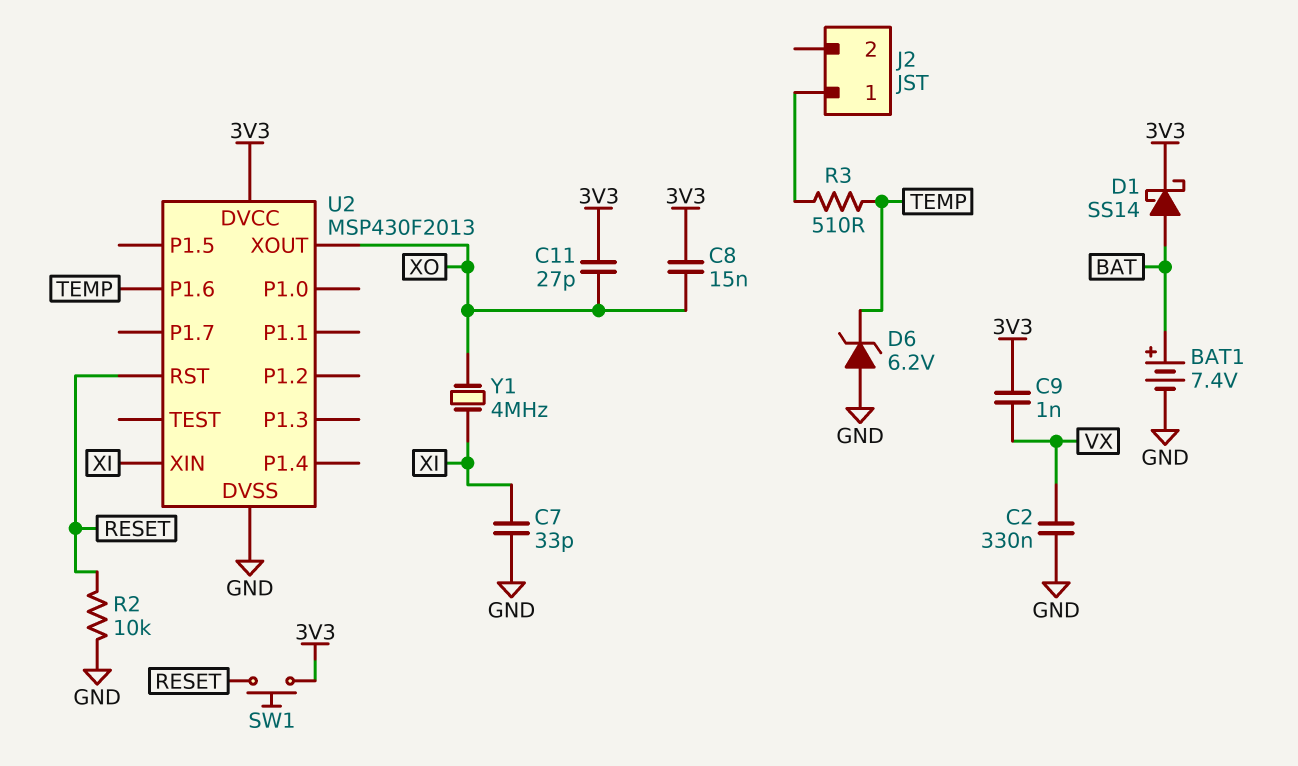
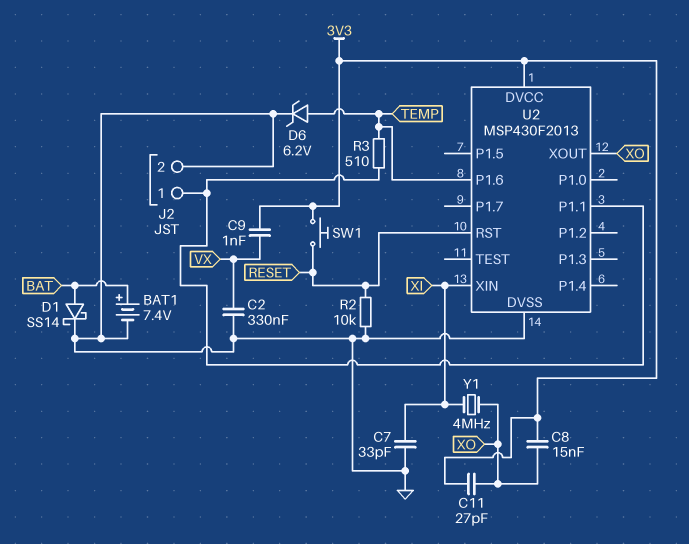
D1: schottky SS14 (A BAT, K 3V3) -> schottky SS14 (A BAT, K GND)
D6: zener 6.2V (A GND, K TEMP) -> zener 6.2V (A TEMP, K GND)
J2 pin 2: none -> GND
U2 pin P1.1: none -> J2/1

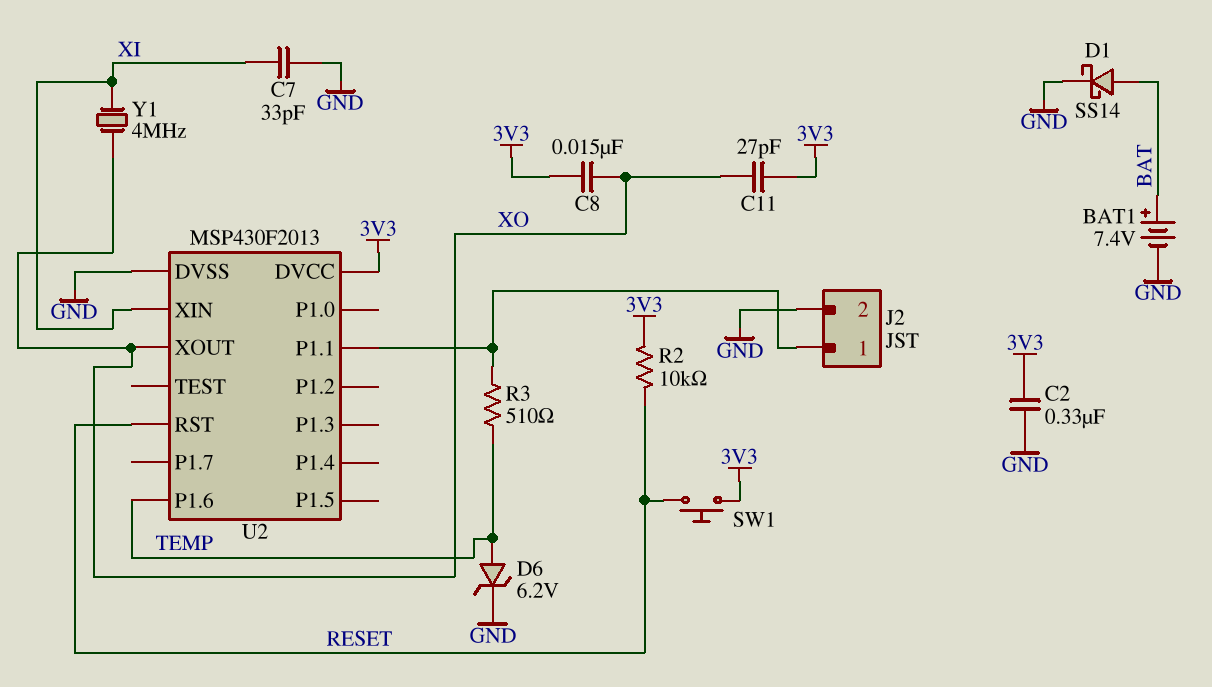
C2: 330nF (GND, VX) -> 330nF (3V3, GND)
C9: 1nF (3V3, VX) -> none
R2: 10k (GND, RESET) -> 10k (3V3, RESET)

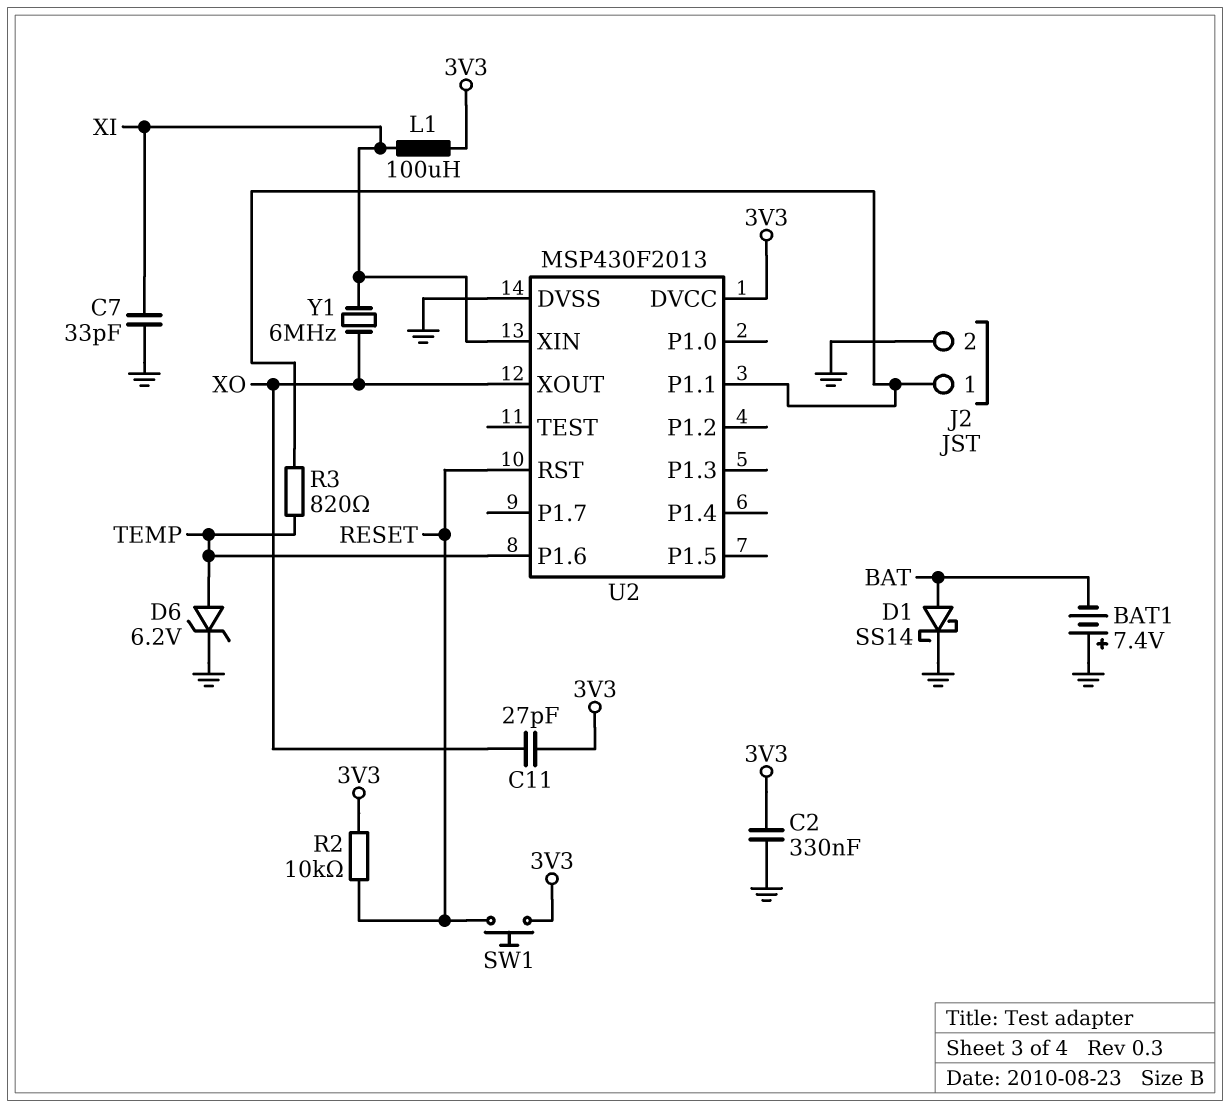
BAT1: 7.4V (plus BAT, minus GND) -> 7.4V (plus GND, minus BAT)
C8: 15nF (3V3, XO) -> none
L1: none -> 100uH (3V3, XI)
R3: 510 (J2/1, TEMP) -> 820 (J2/1, TEMP)
Y1: 4MHz (XI, XO) -> 6MHz (XI, XO)

